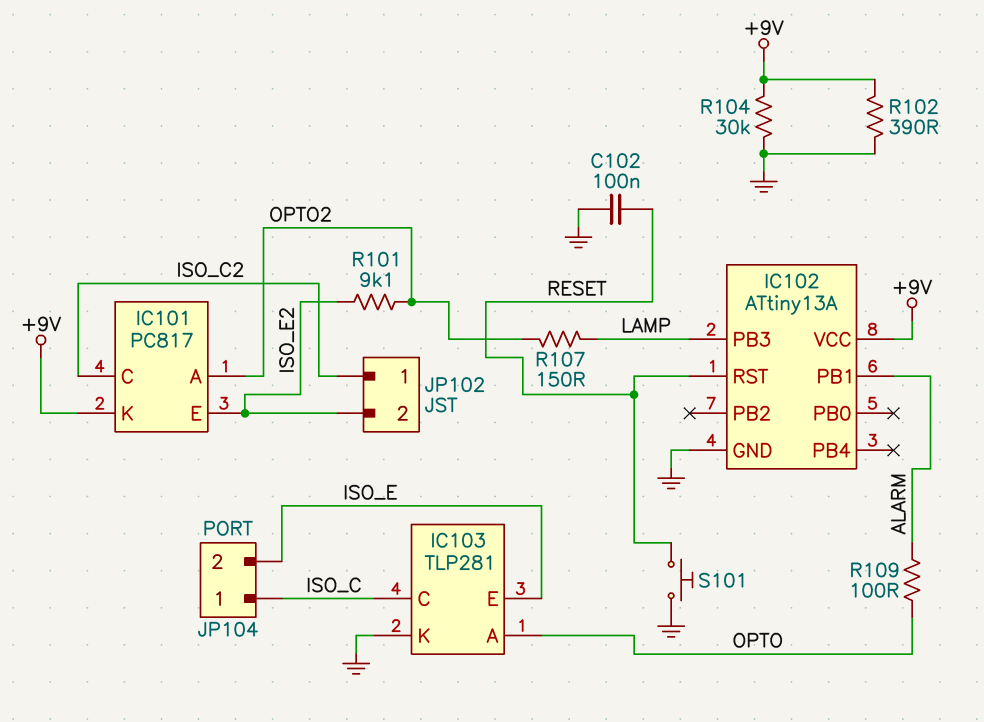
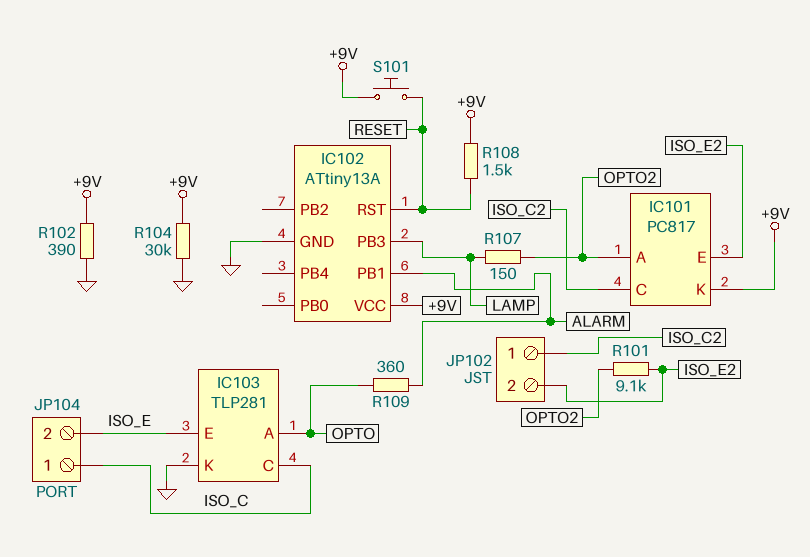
C102: 100nF (GND, RESET) -> none
R108: none -> 1.5k (+9V, RESET)
R109: 100 (ALARM, OPTO) -> 360 (ALARM, OPTO)
S101: button (GND, RESET) -> button (+9V, RESET)

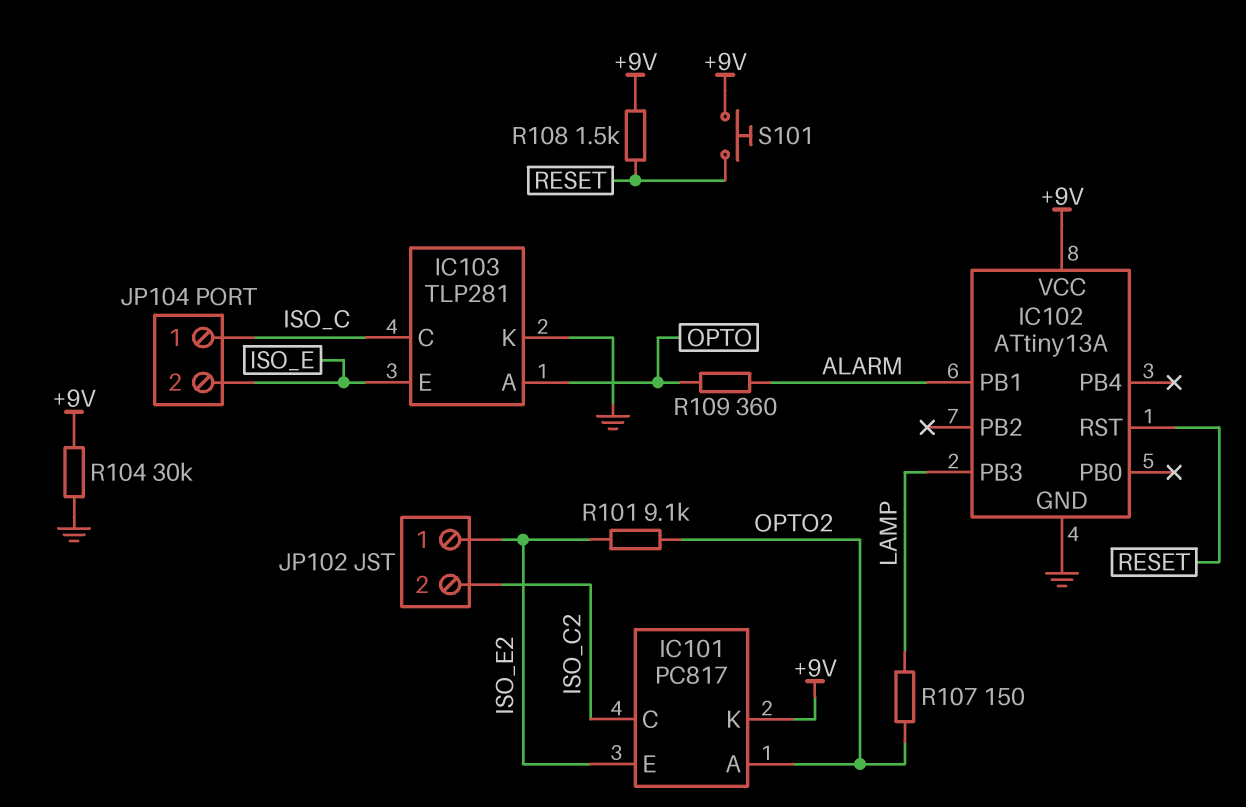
JP102 pin 1: ISO_C2 -> ISO_E2
JP102 pin 2: ISO_E2 -> ISO_C2
R102: 390 (+9V, GND) -> none

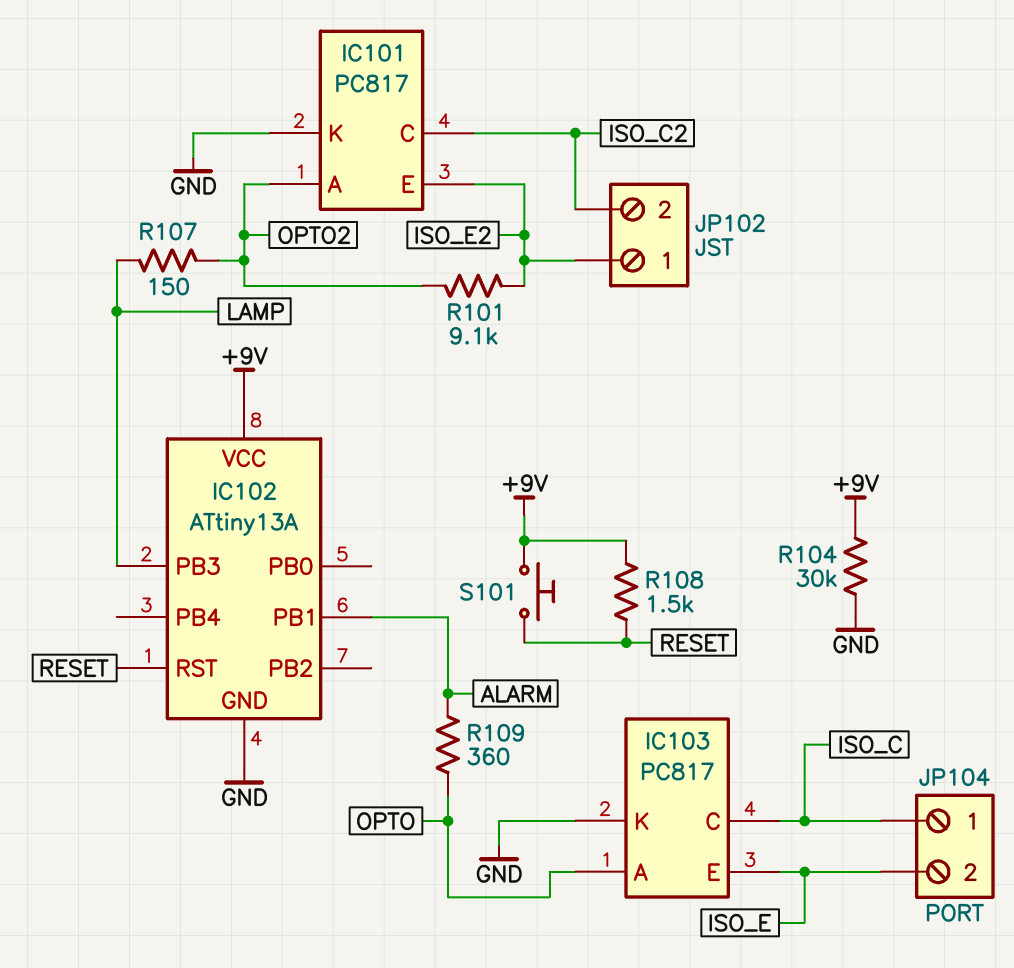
IC101 pin K: +9V -> GND
IC103: TLP281 -> PC817

